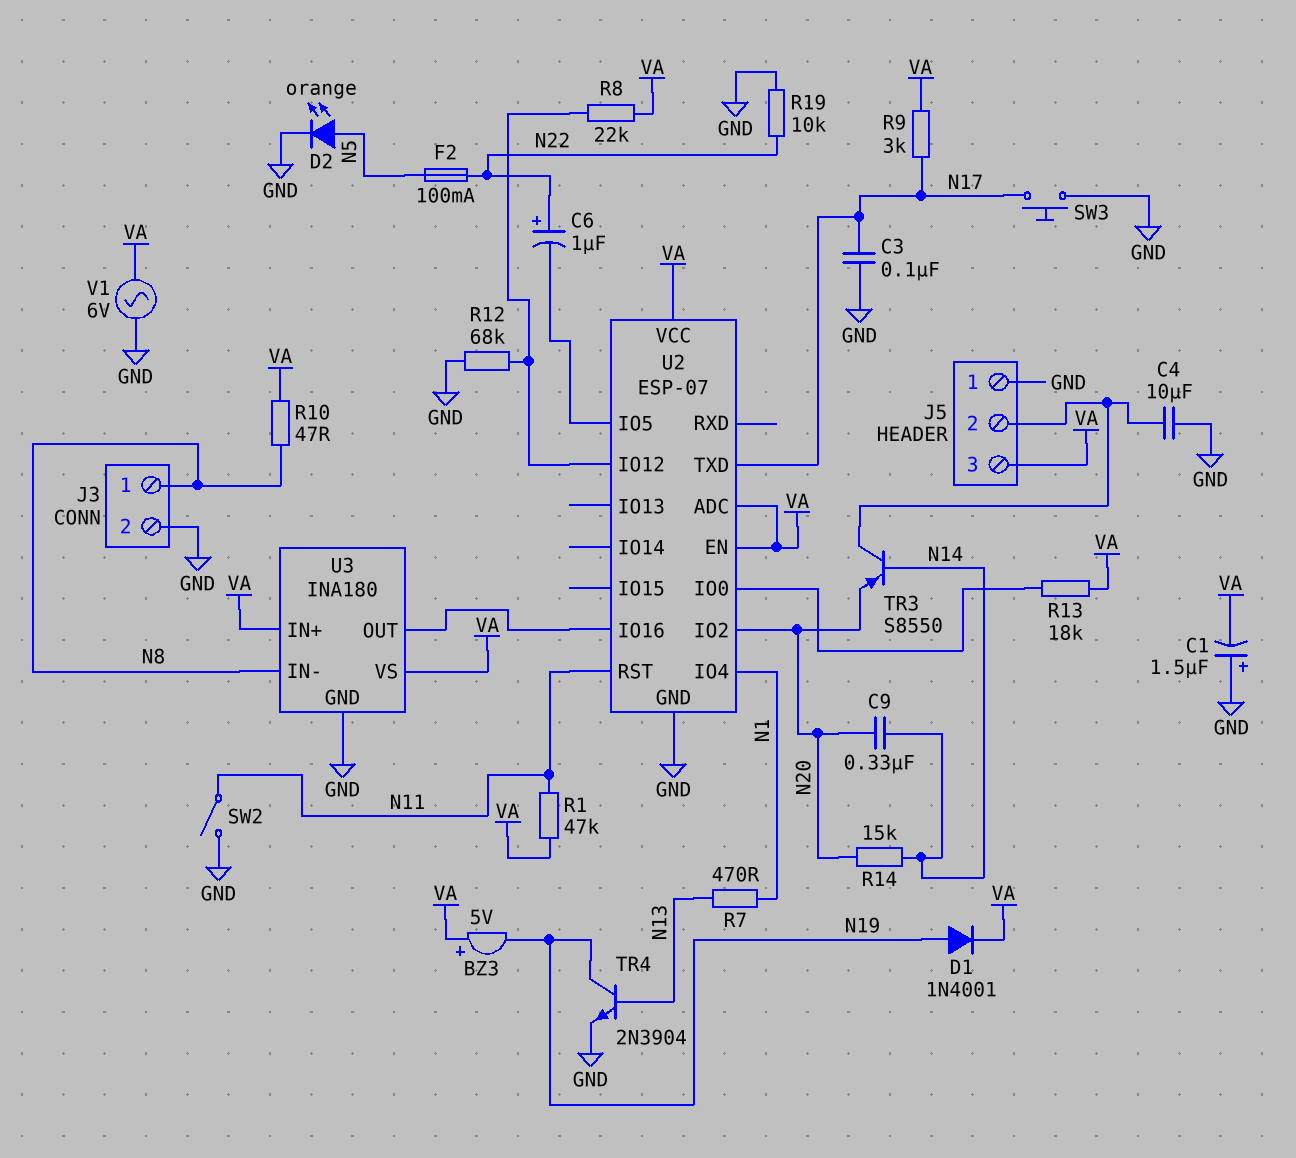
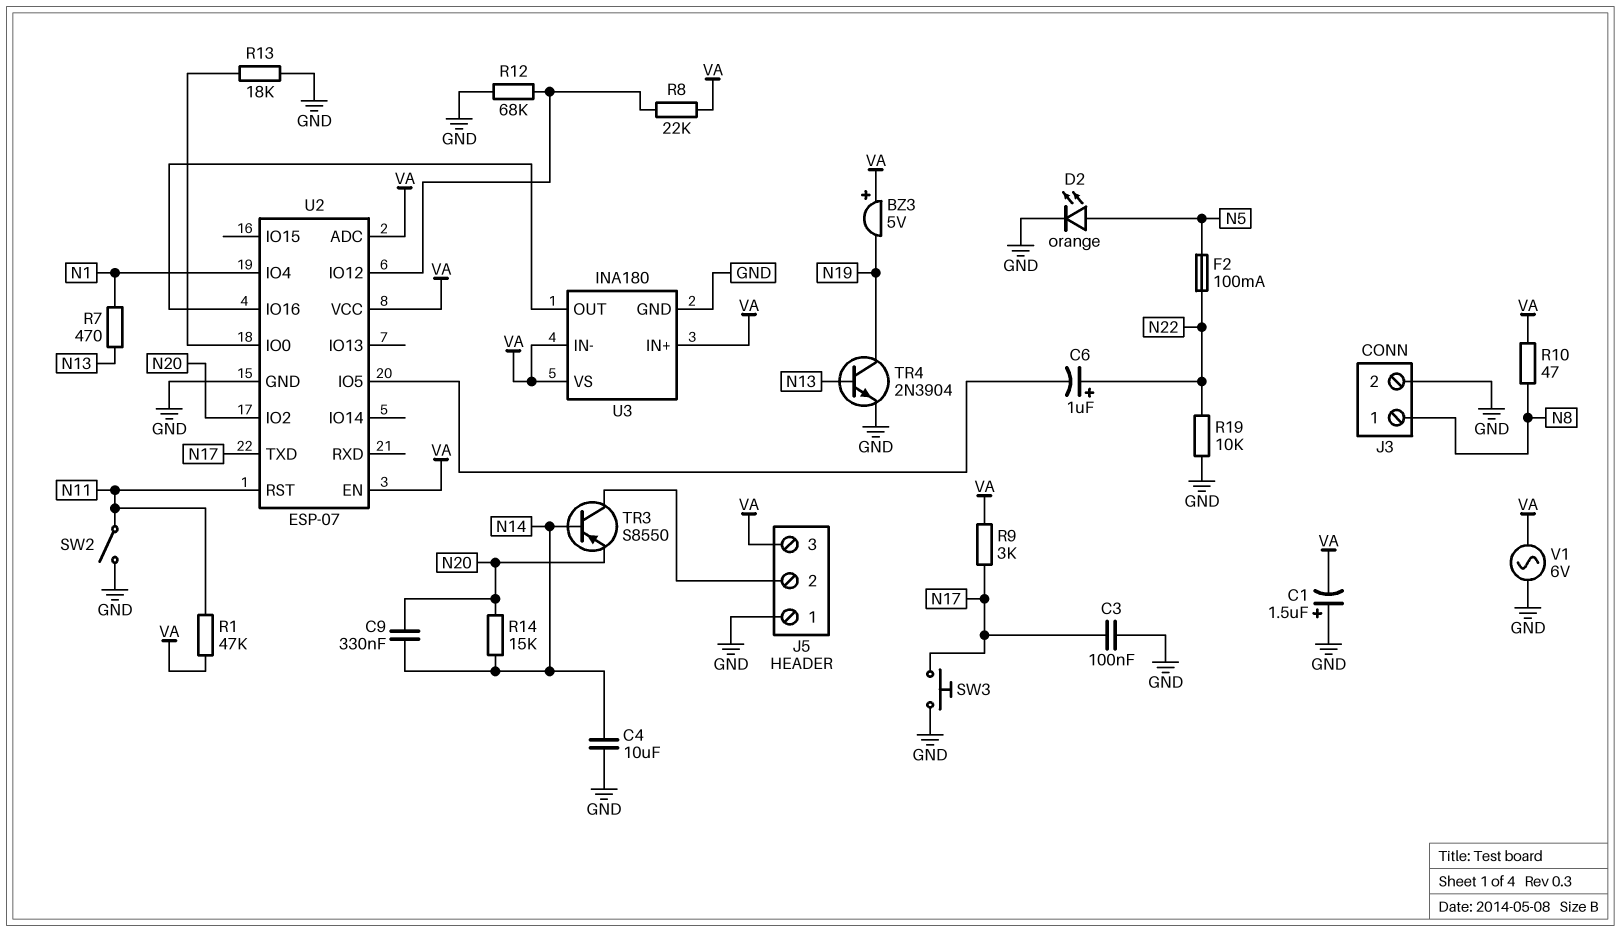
C4: 10uF (GND, J5/2) -> 10uF (GND, N14)
D1: diode 1N4001 (A N19, K VA) -> none
R13: 18k (U2/IO0, VA) -> 18k (GND, U2/IO0)
U3 pin IN-: N8 -> VA

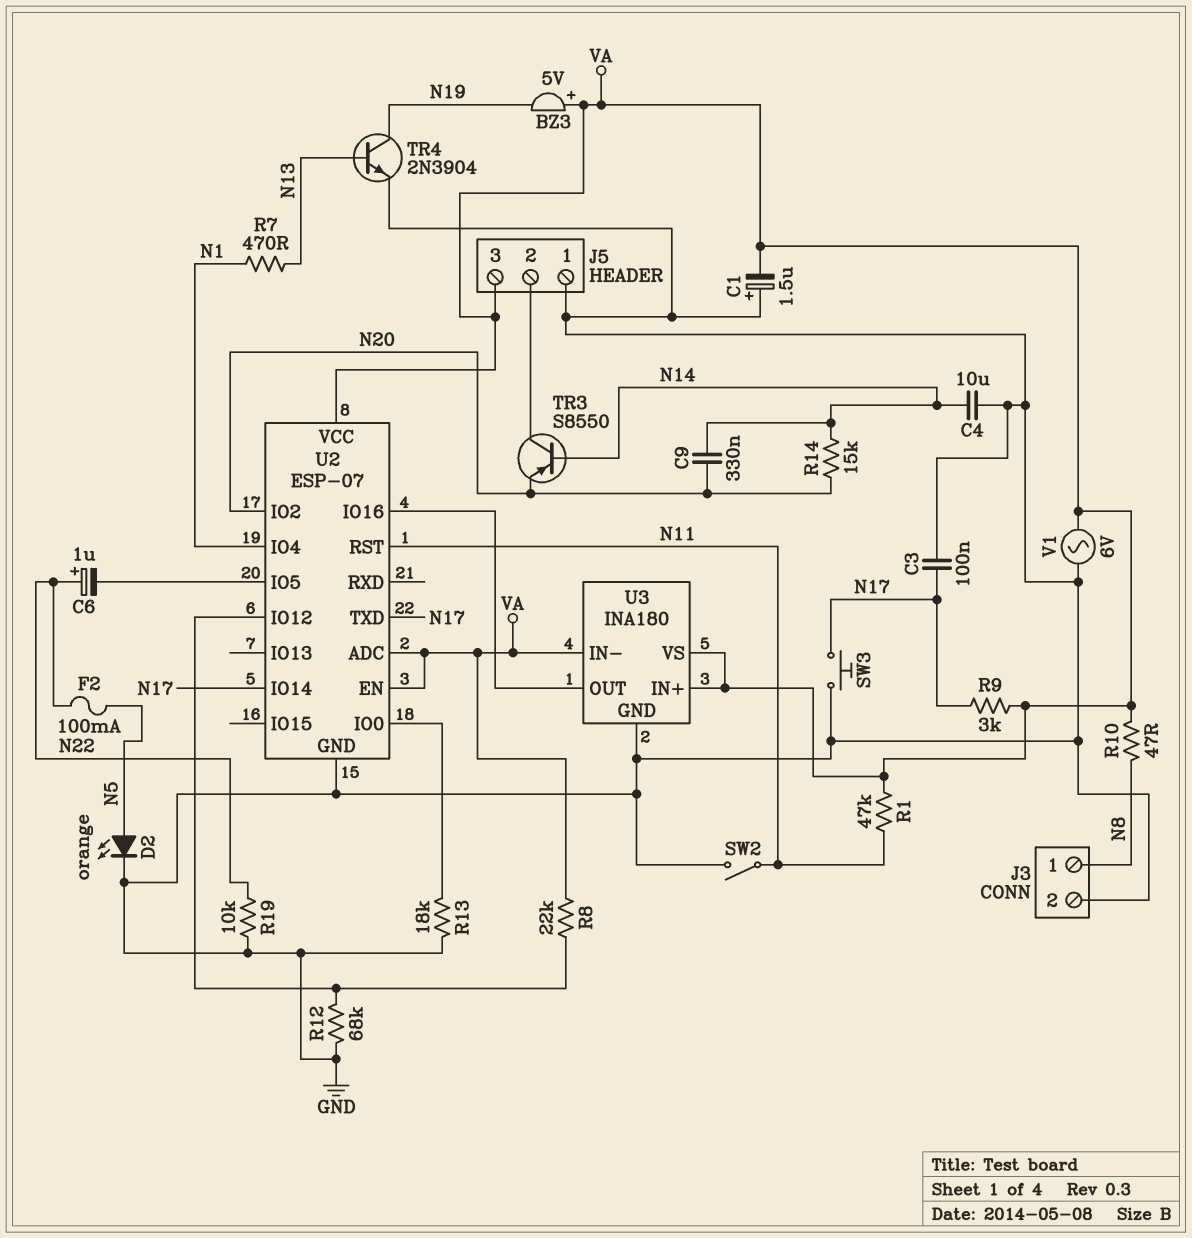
U2 pin IO14: none -> N17

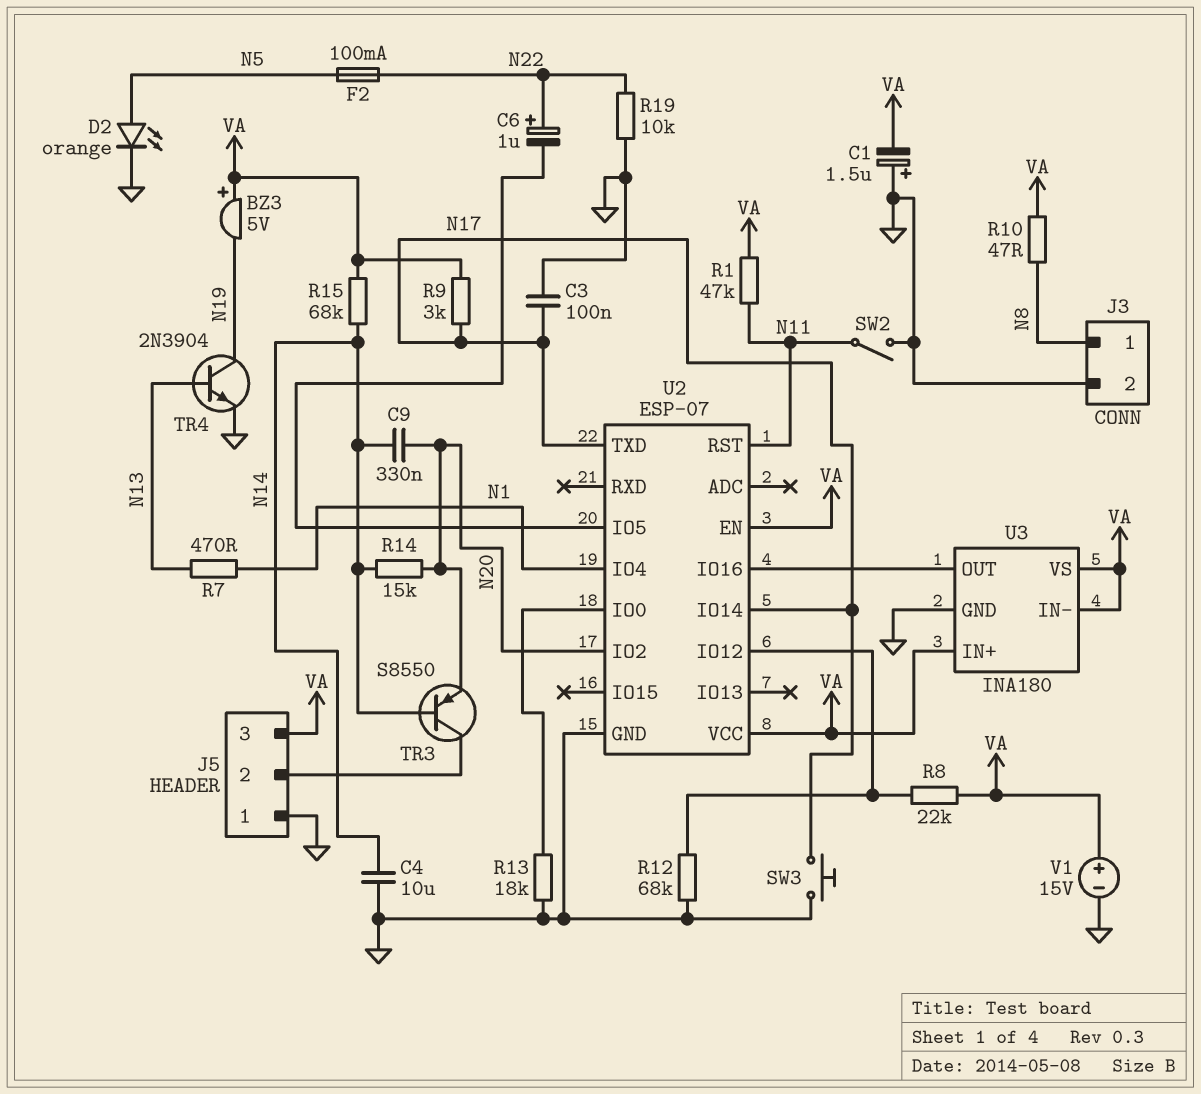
R15: none -> 68k (N14, VA)
U2 pin ADC: VA -> none
V1: AC 6V (GND, VA) -> 15V (plus VA, minus GND)

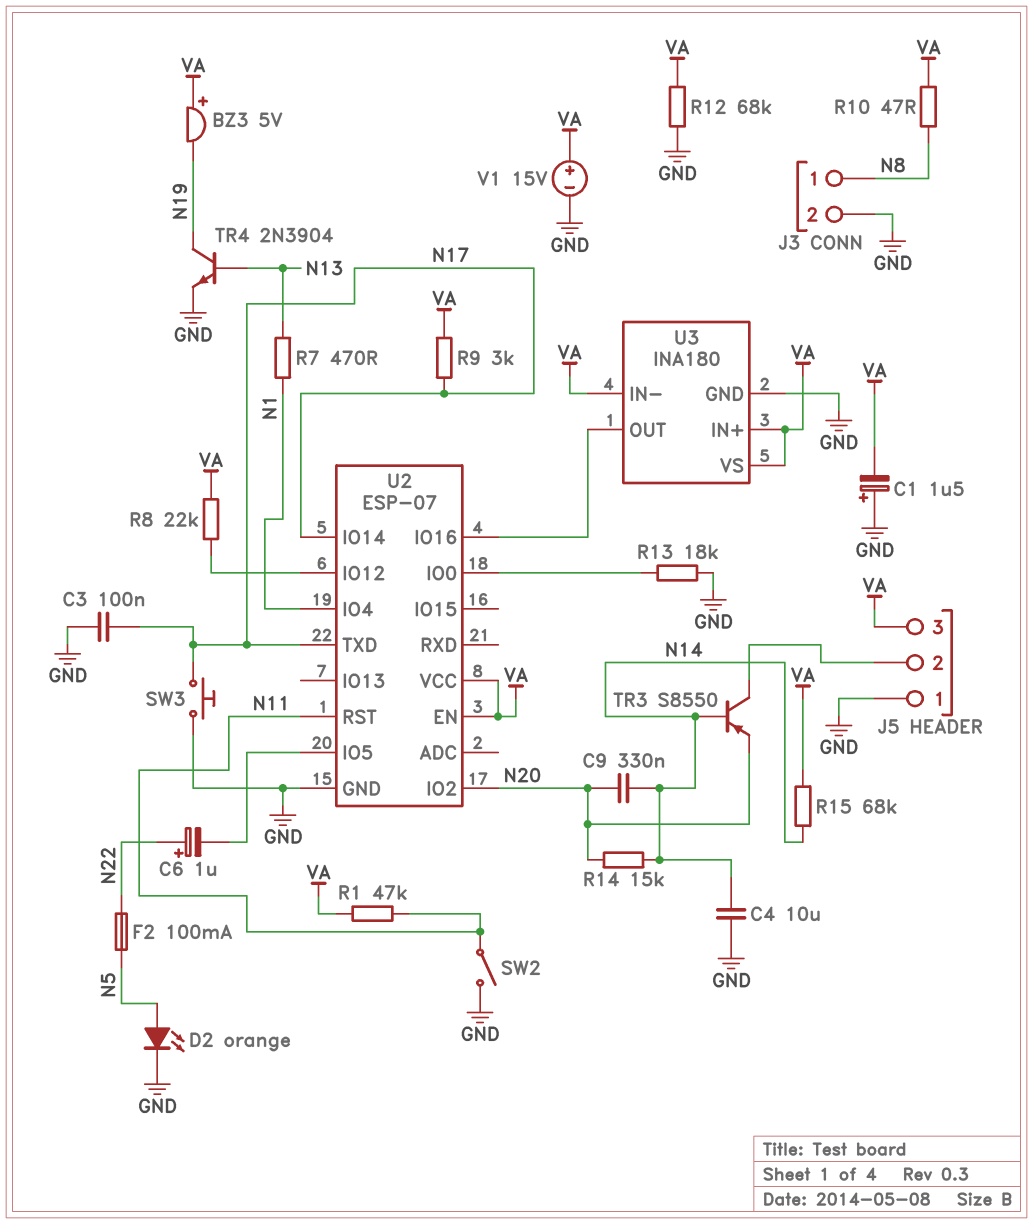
R12: 68k (GND, U2/IO12) -> 68k (GND, VA)
R19: 10k (GND, N22) -> none

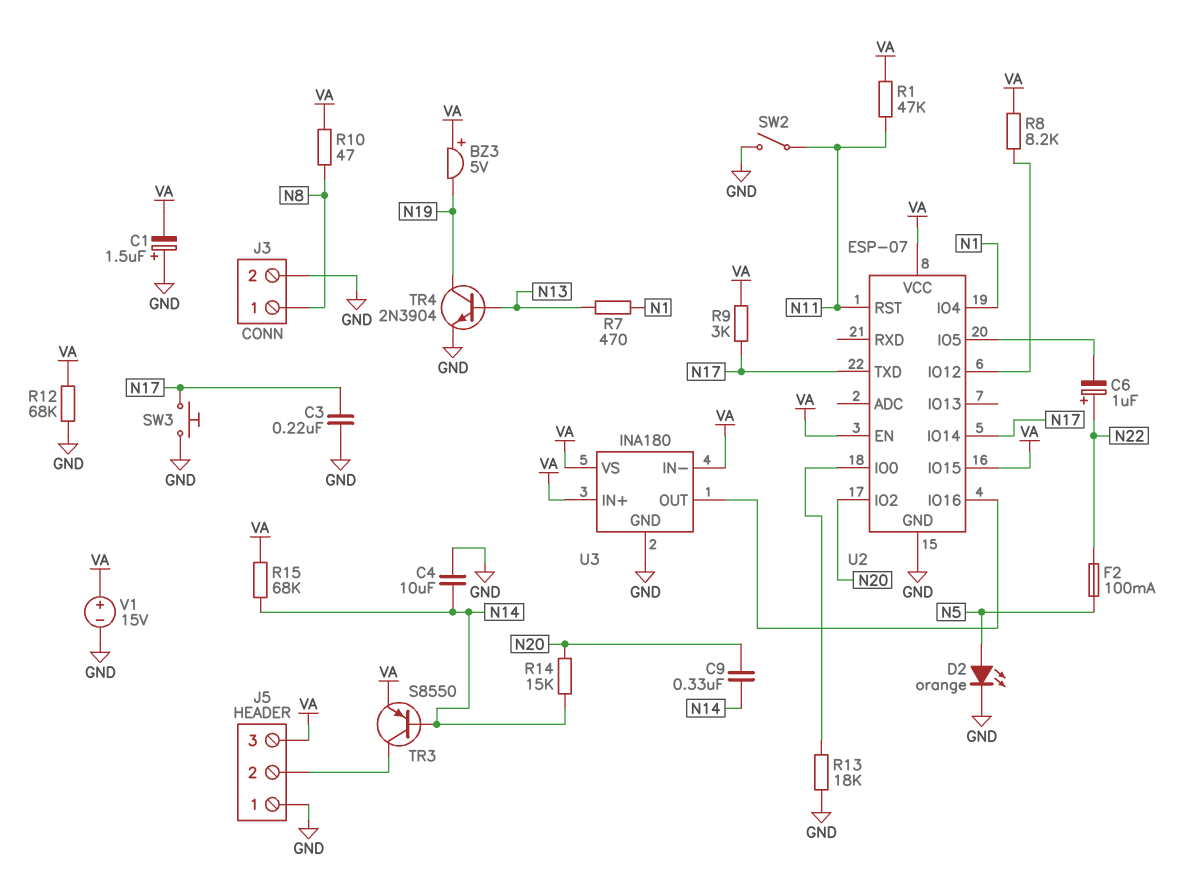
C3: 100nF (GND, N17) -> 220nF (GND, N17)
R8: 22k (U2/IO12, VA) -> 8.2k (U2/IO12, VA)
TR3: PNP S8550 (B N14, C J5/2, E N20) -> PNP S8550 (B N14, C J5/2, E VA)
U2 pin IO15: none -> VA

